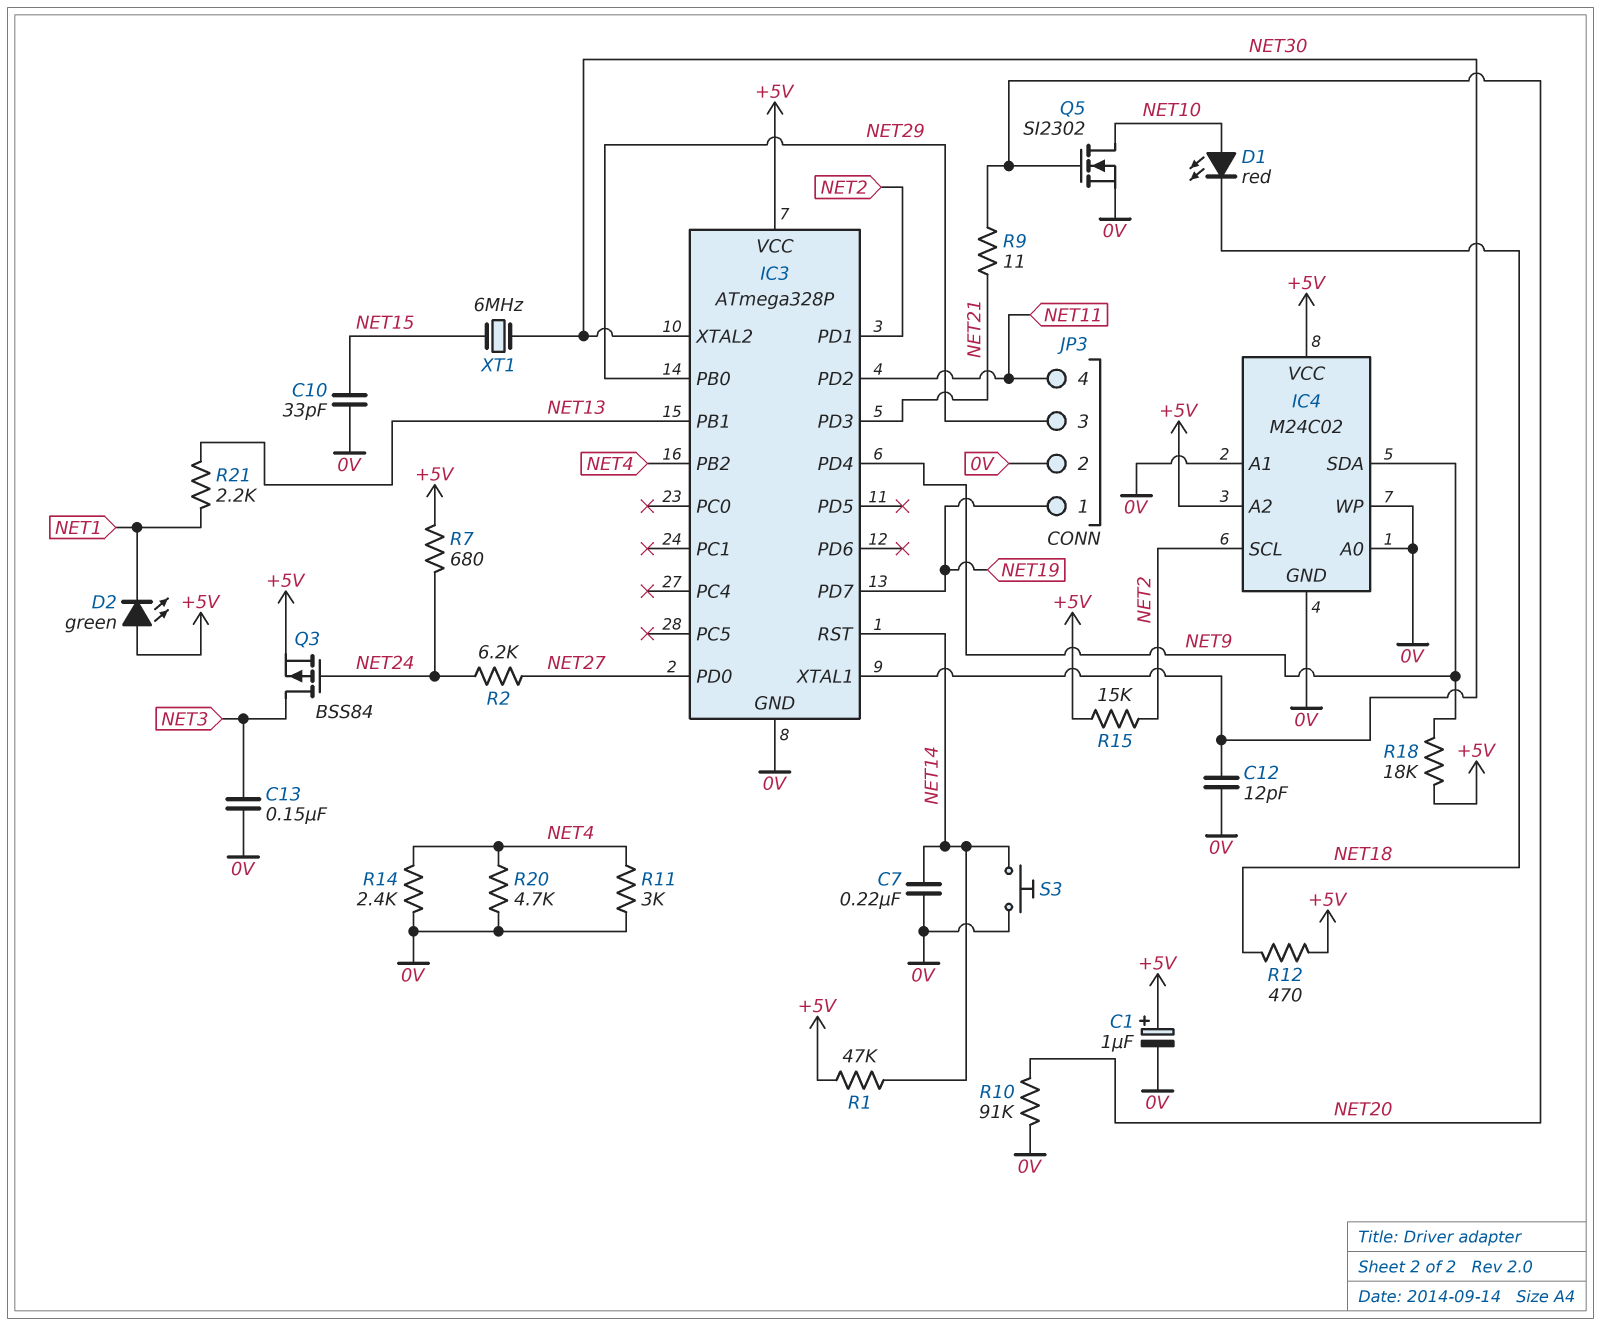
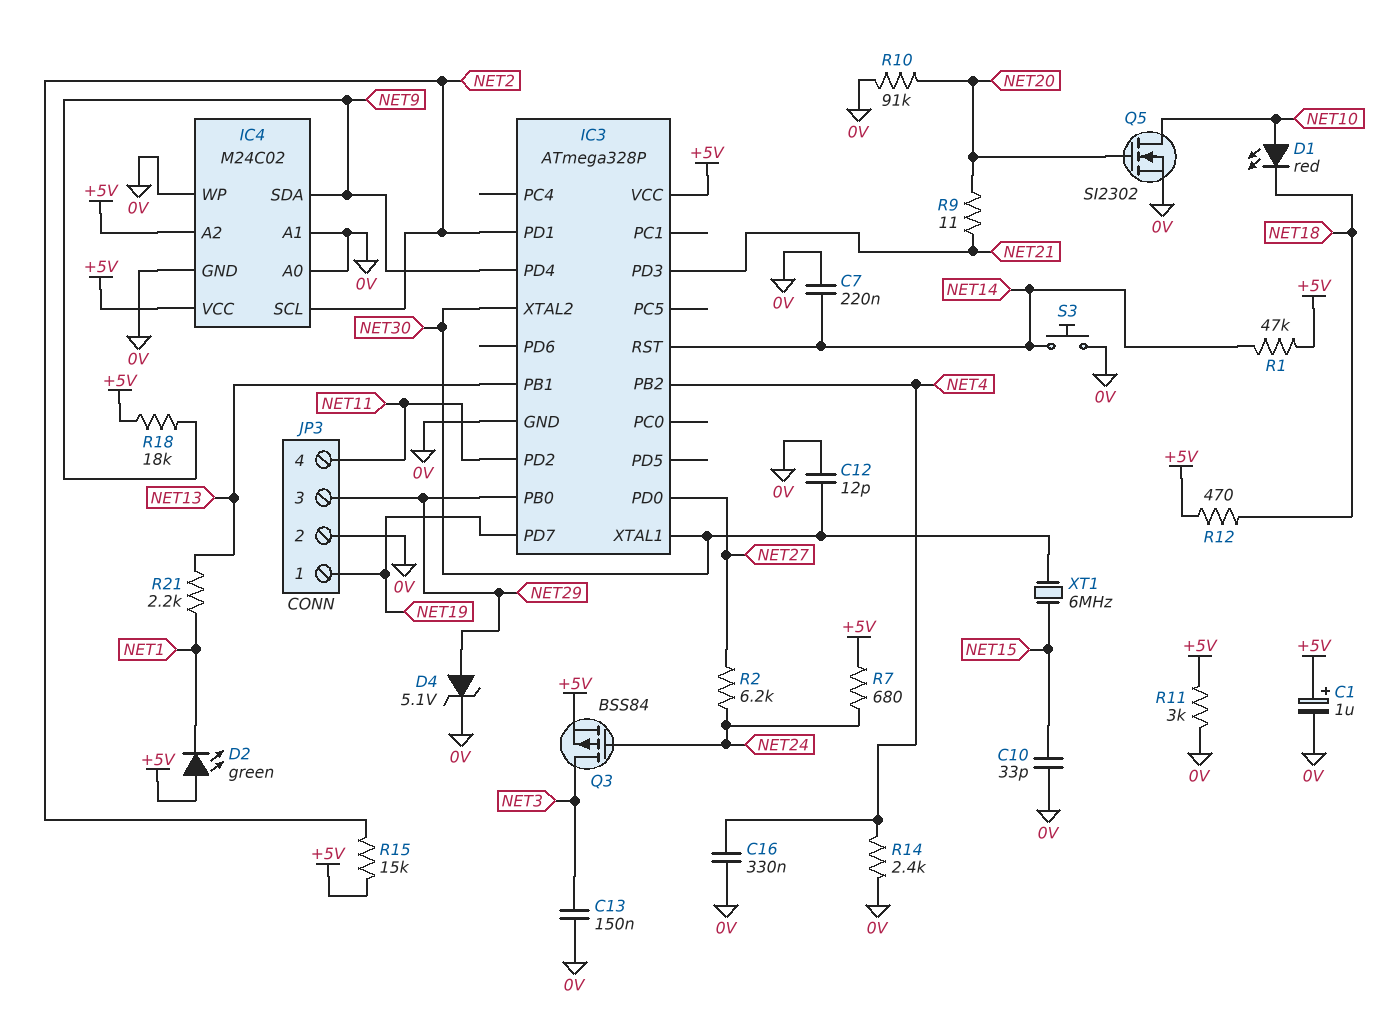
C16: none -> 330nF (0V, NET4)
D4: none -> zener 5.1V (A NET29, K 0V)
R11: 3k (0V, NET4) -> 3k (+5V, 0V)
R20: 4.7k (0V, NET4) -> none

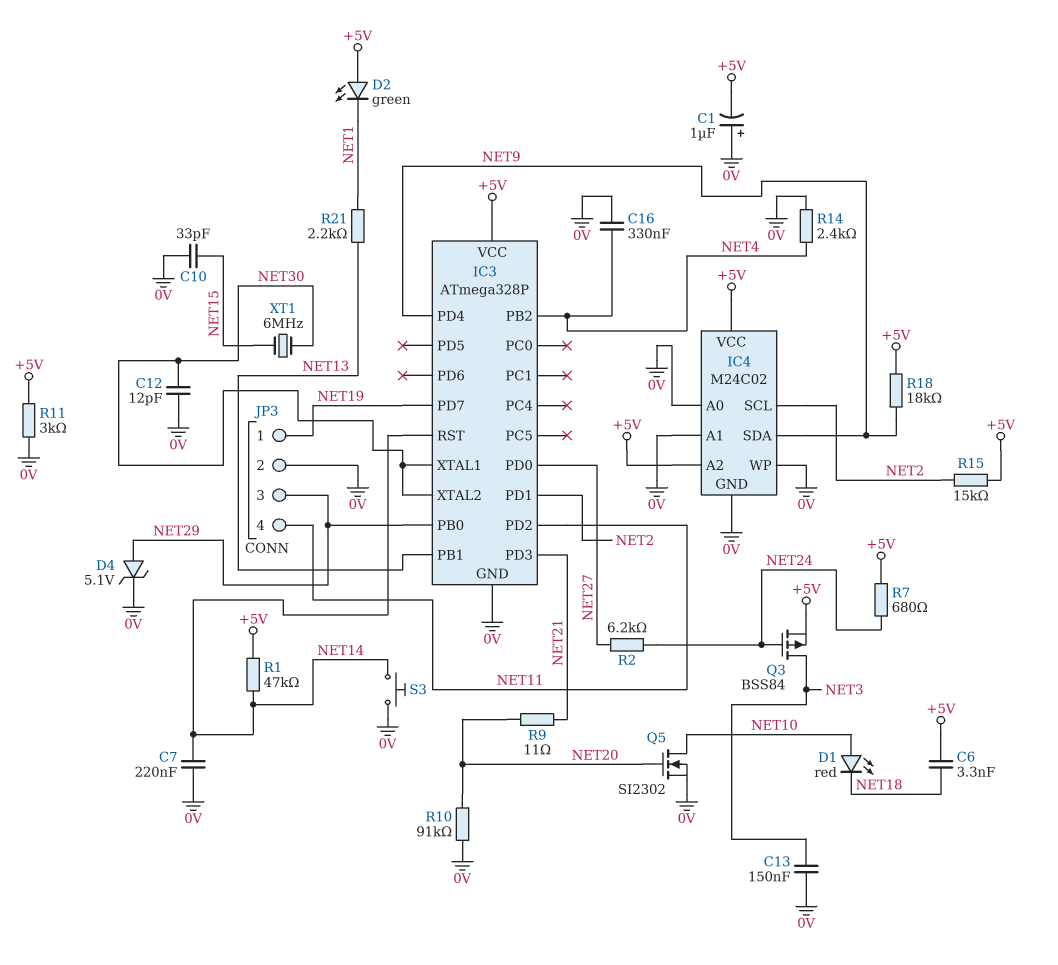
C1: 1uF (plus +5V, minus 0V) -> 1uF (plus 0V, minus +5V)
C6: none -> 3.3nF (+5V, NET18)
R12: 470 (+5V, NET18) -> none

